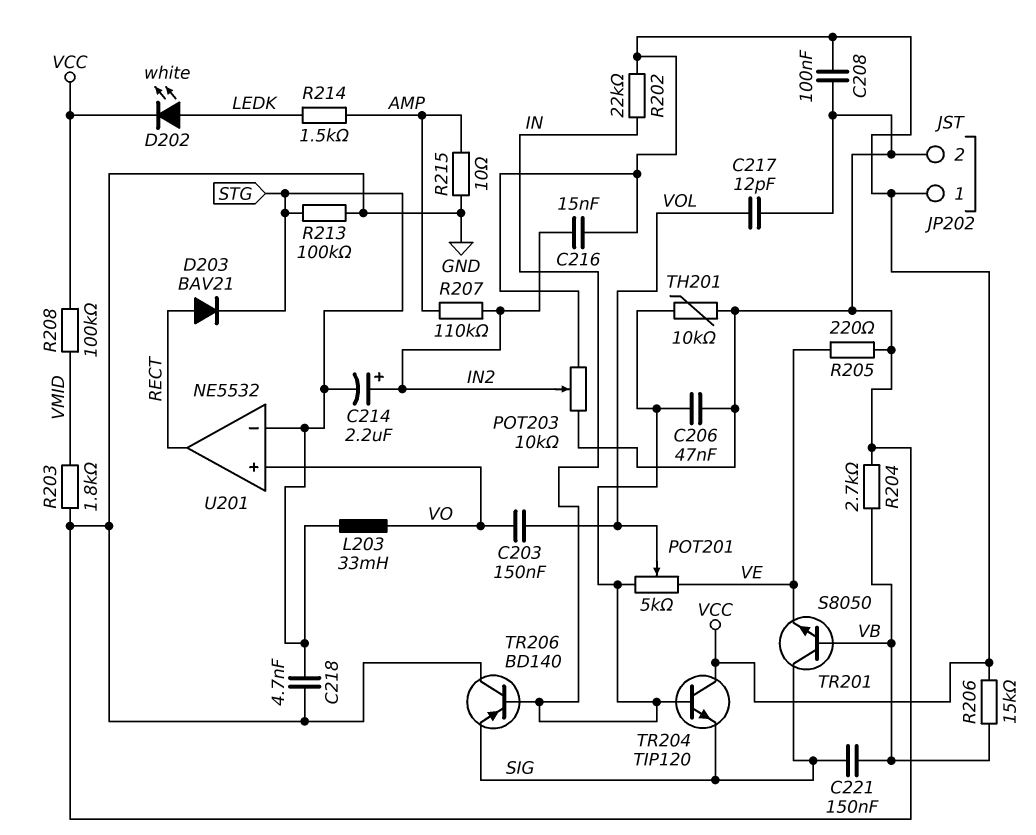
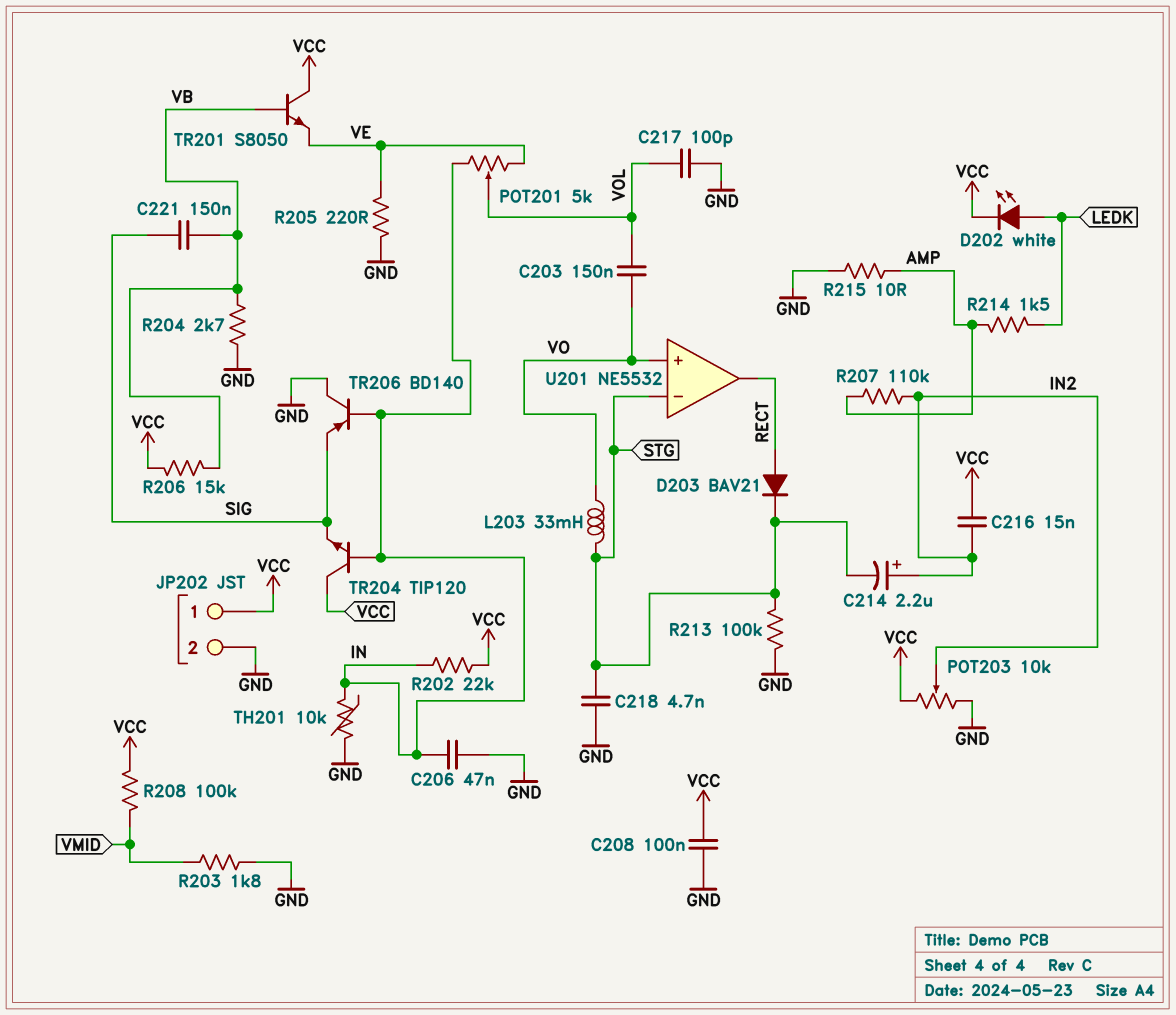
C217: 12pF (GND, VOL) -> 100pF (GND, VOL)
TR201: NPN S8050 (B VB, C SIG, E VE) -> NPN S8050 (B VB, C VCC, E VE)

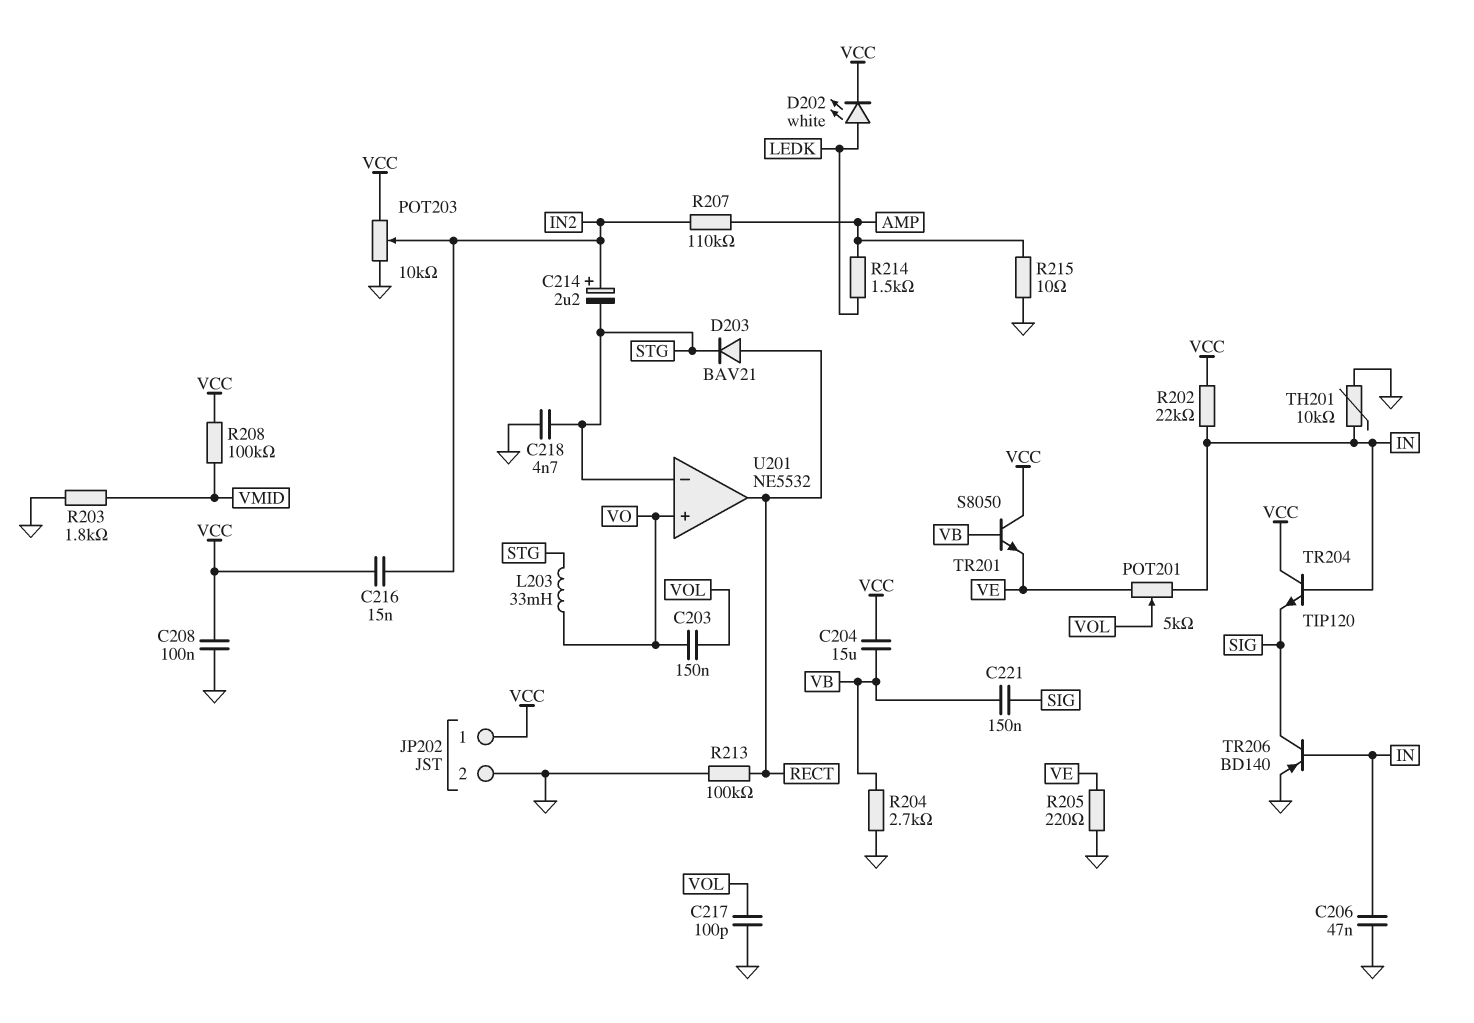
C204: none -> 15uF (VB, VCC)
R206: 15k (VB, VCC) -> none
R213: 100k (GND, STG) -> 100k (GND, RECT)
TR206: PNP BD140 (B IN, C GND, E SIG) -> PNP BD140 (B IN, C SIG, E GND)

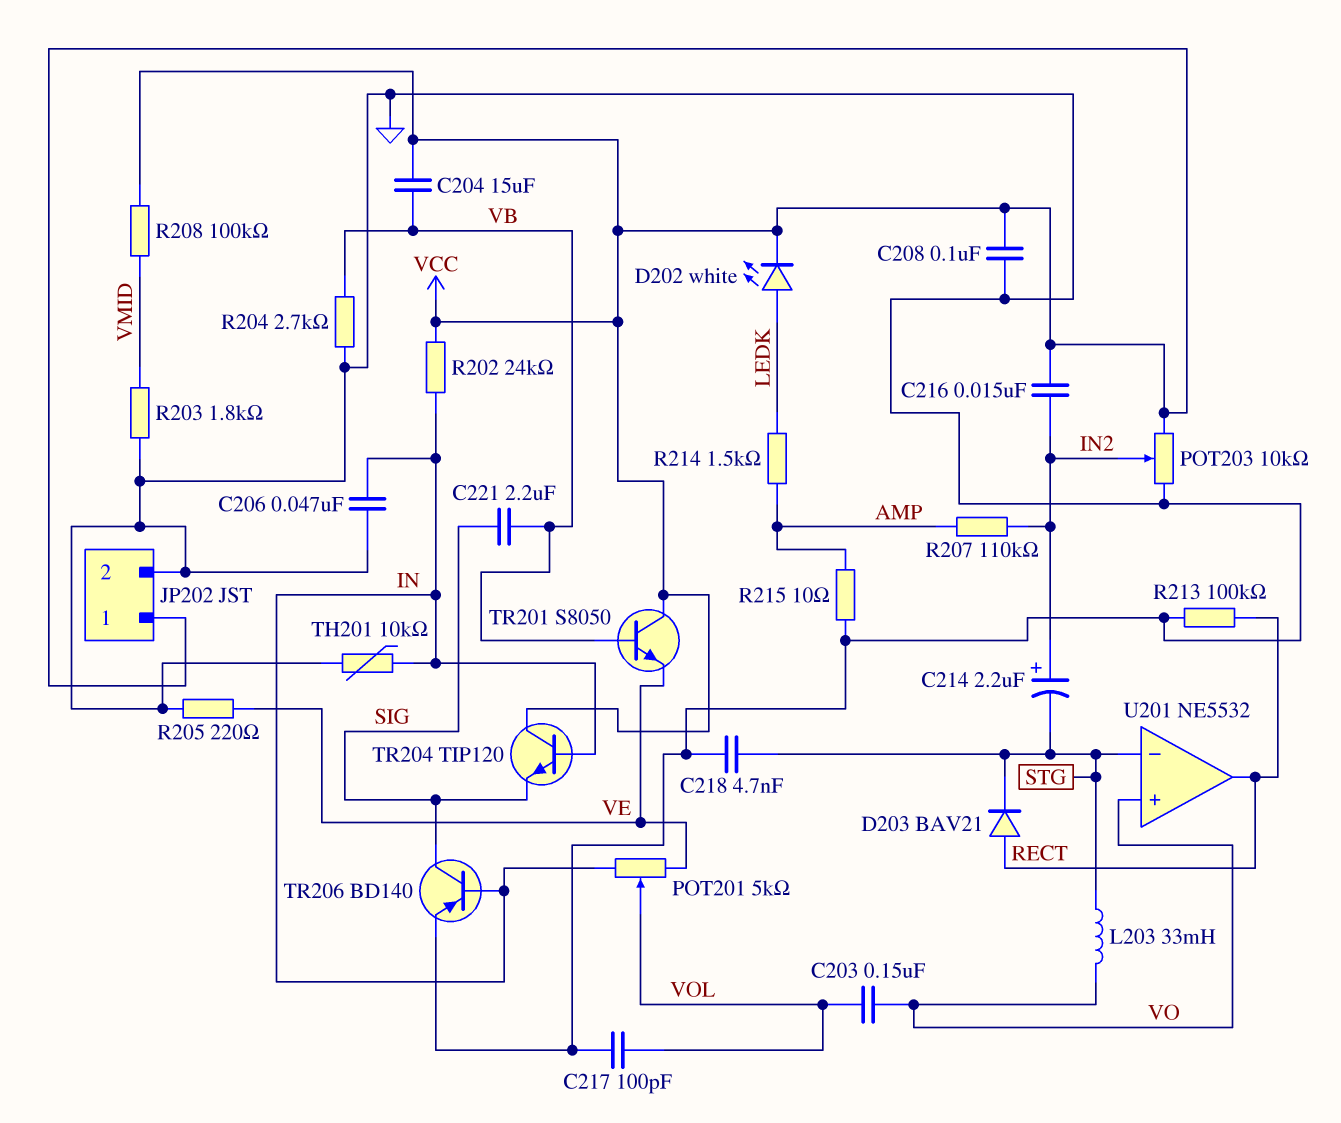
C221: 150nF (SIG, VB) -> 2.2uF (SIG, VB)
R202: 22k (IN, VCC) -> 24k (IN, VCC)

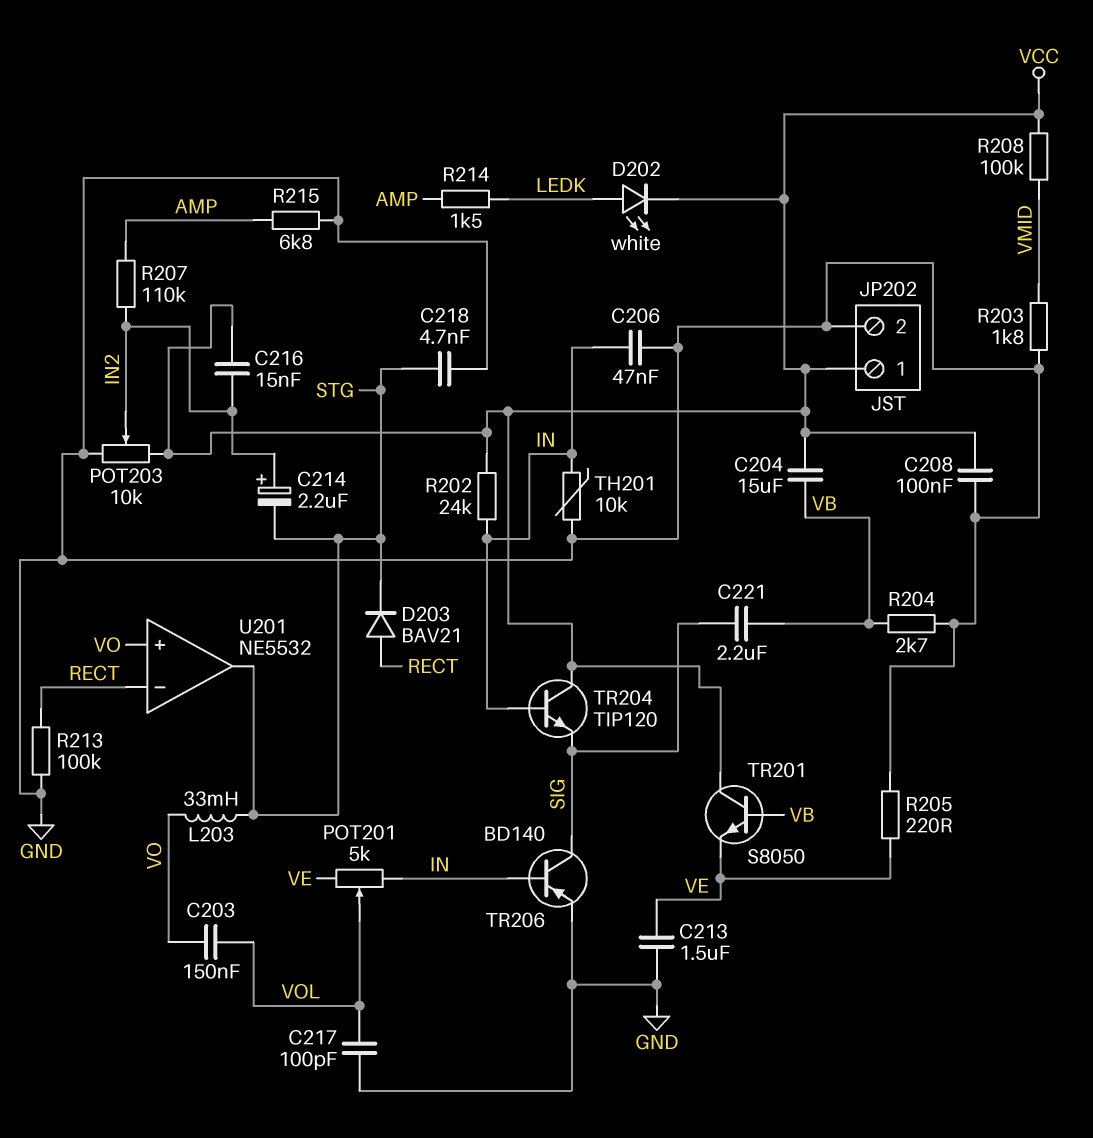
C213: none -> 1.5uF (GND, VE)
R215: 10 (AMP, GND) -> 6.8k (AMP, GND)
U201 pin in-: STG -> RECT
U201 pin out: RECT -> STG

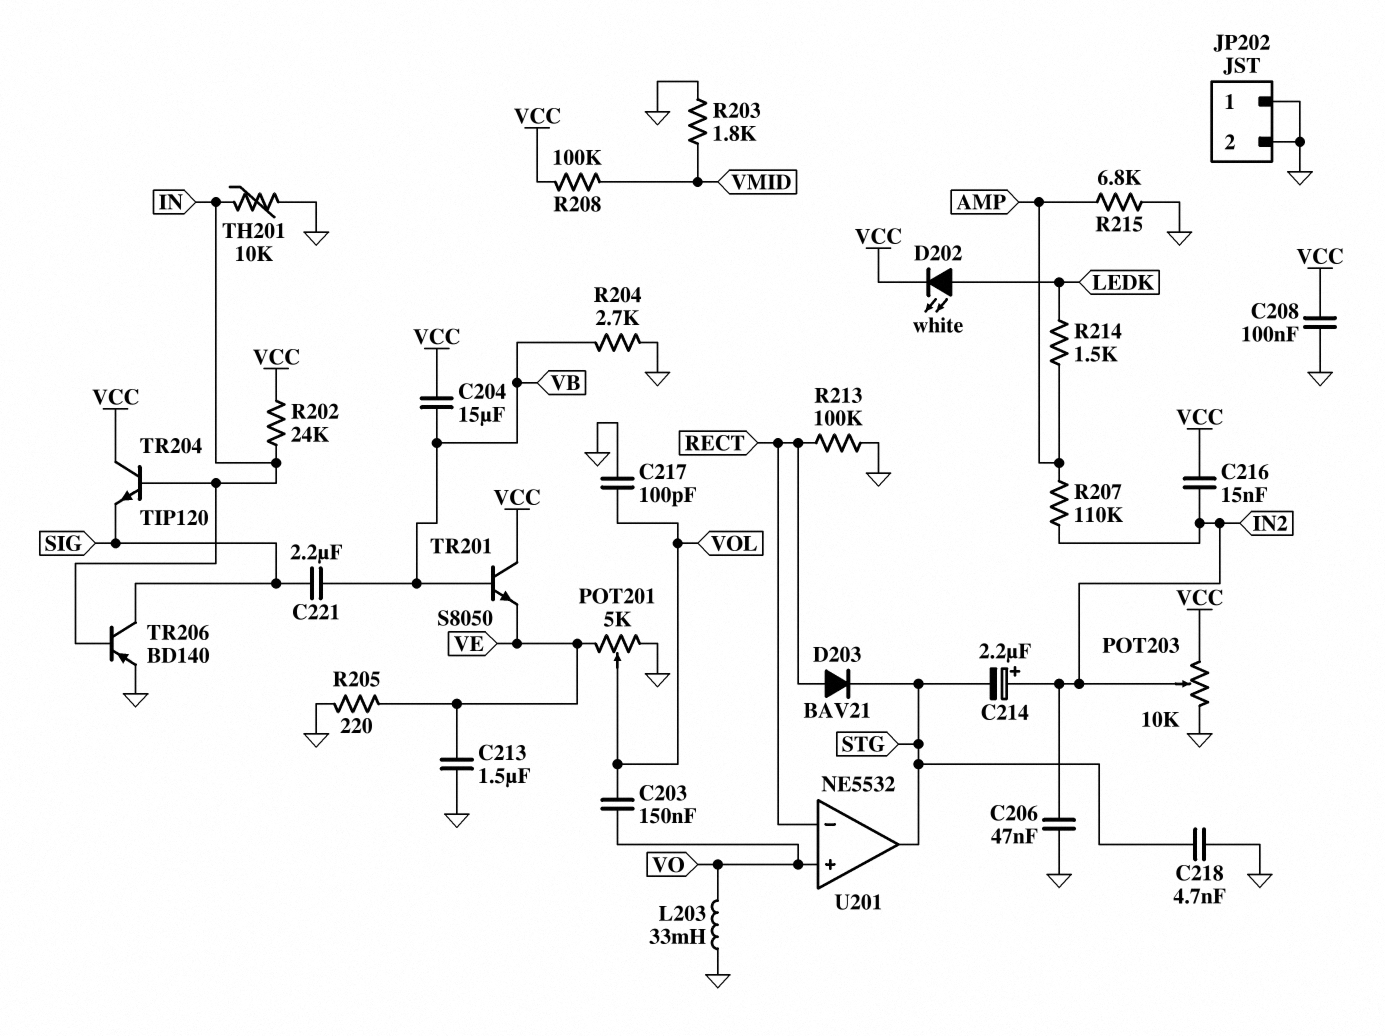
C206: 47nF (GND, IN) -> 47nF (GND, IN2)
JP202 pin 1: VCC -> GND
L203: 33mH (STG, VO) -> 33mH (GND, VO)
POT201: 5k (IN, VE, wiper VOL) -> 5k (GND, VE, wiper VOL)

